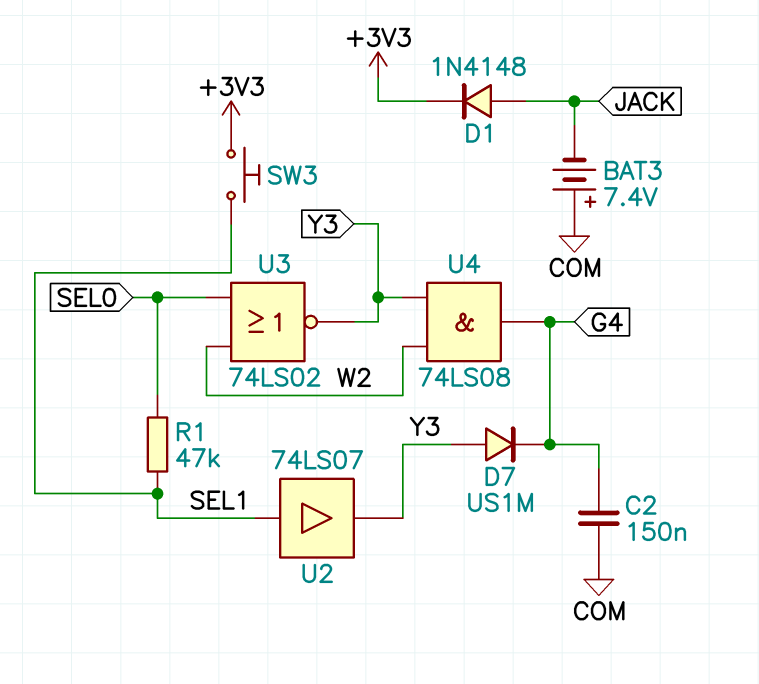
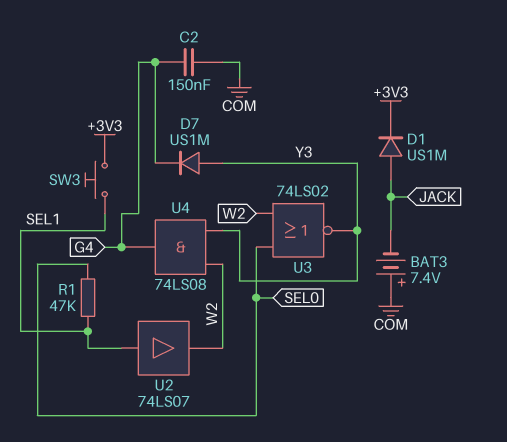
D1: diode 1N4148 (A JACK, K +3V3) -> diode US1M (A JACK, K +3V3)
U2: buffer 74LS07 (in SEL1, out Y3) -> buffer 74LS07 (in SEL1, out W2)

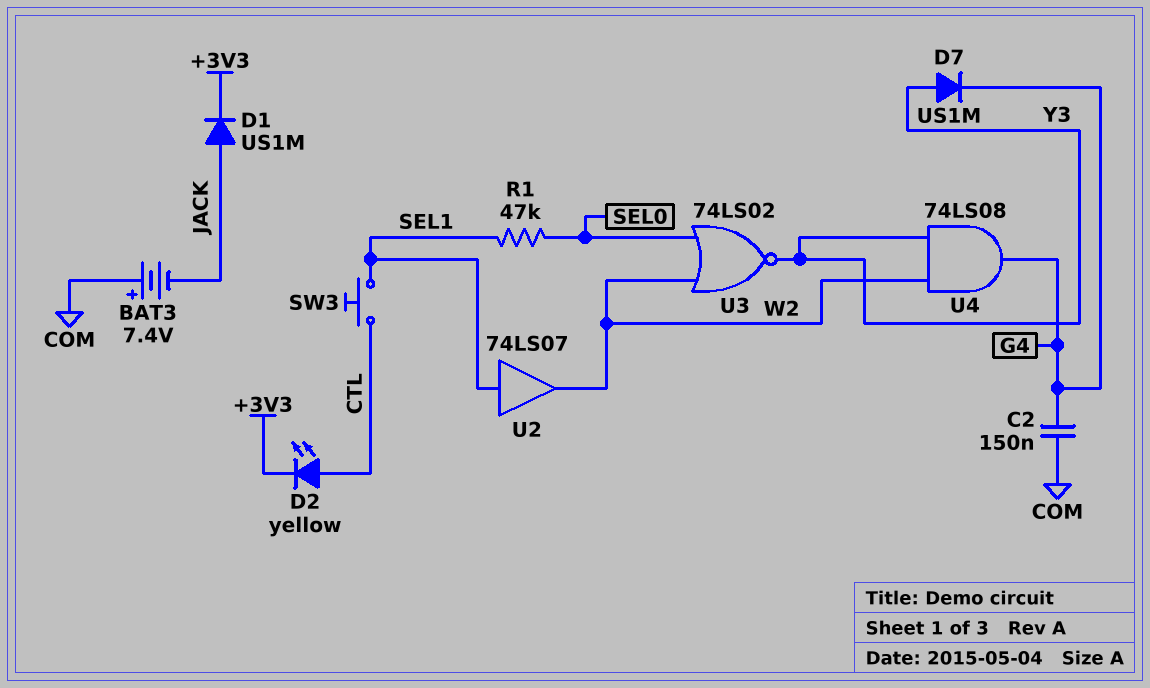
D2: none -> LED yellow (A CTL, K +3V3)
SW3: button (+3V3, SEL1) -> button (CTL, SEL1)

